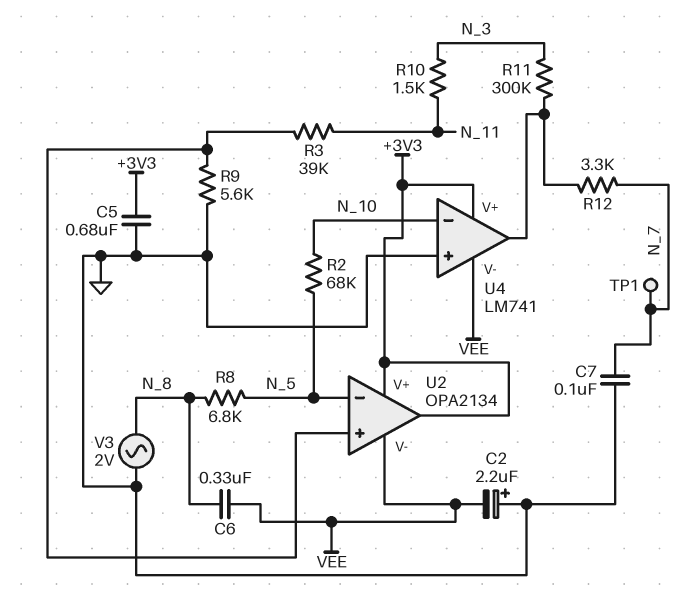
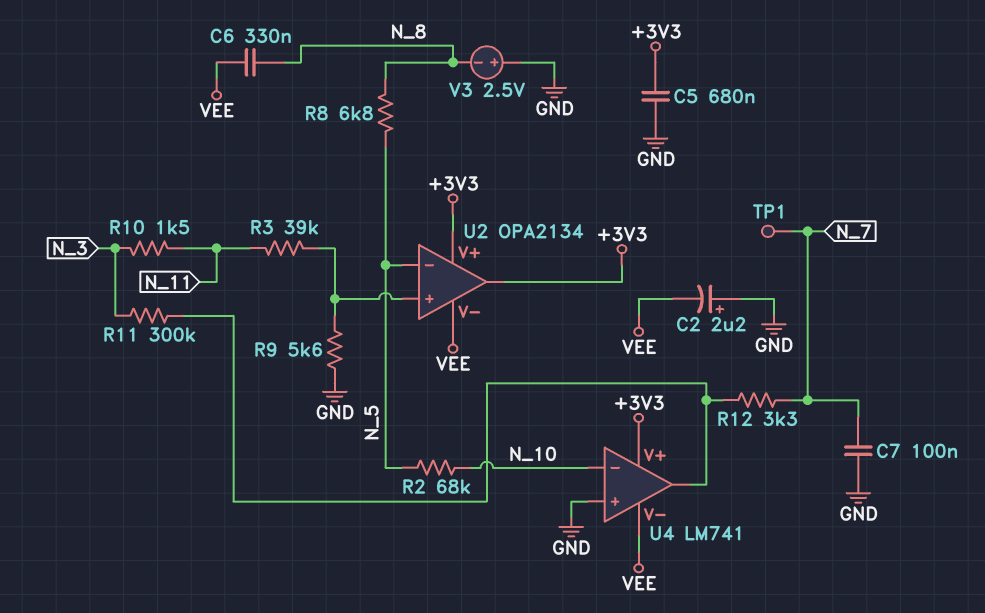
V3: AC 2V (GND, N_8) -> 2.5V (plus GND, minus N_8)

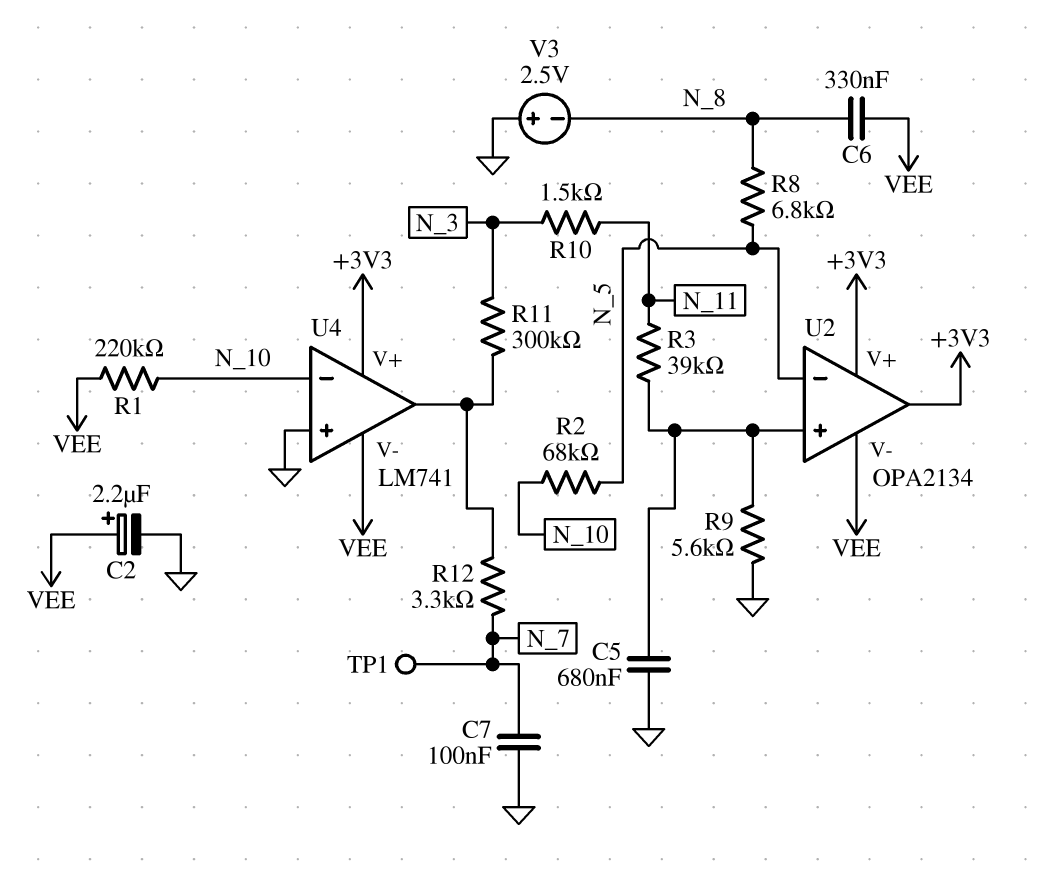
C2: 2.2uF (plus GND, minus VEE) -> 2.2uF (plus VEE, minus GND)
C5: 680nF (+3V3, GND) -> 680nF (GND, U2/in+)
R1: none -> 220k (N_10, VEE)

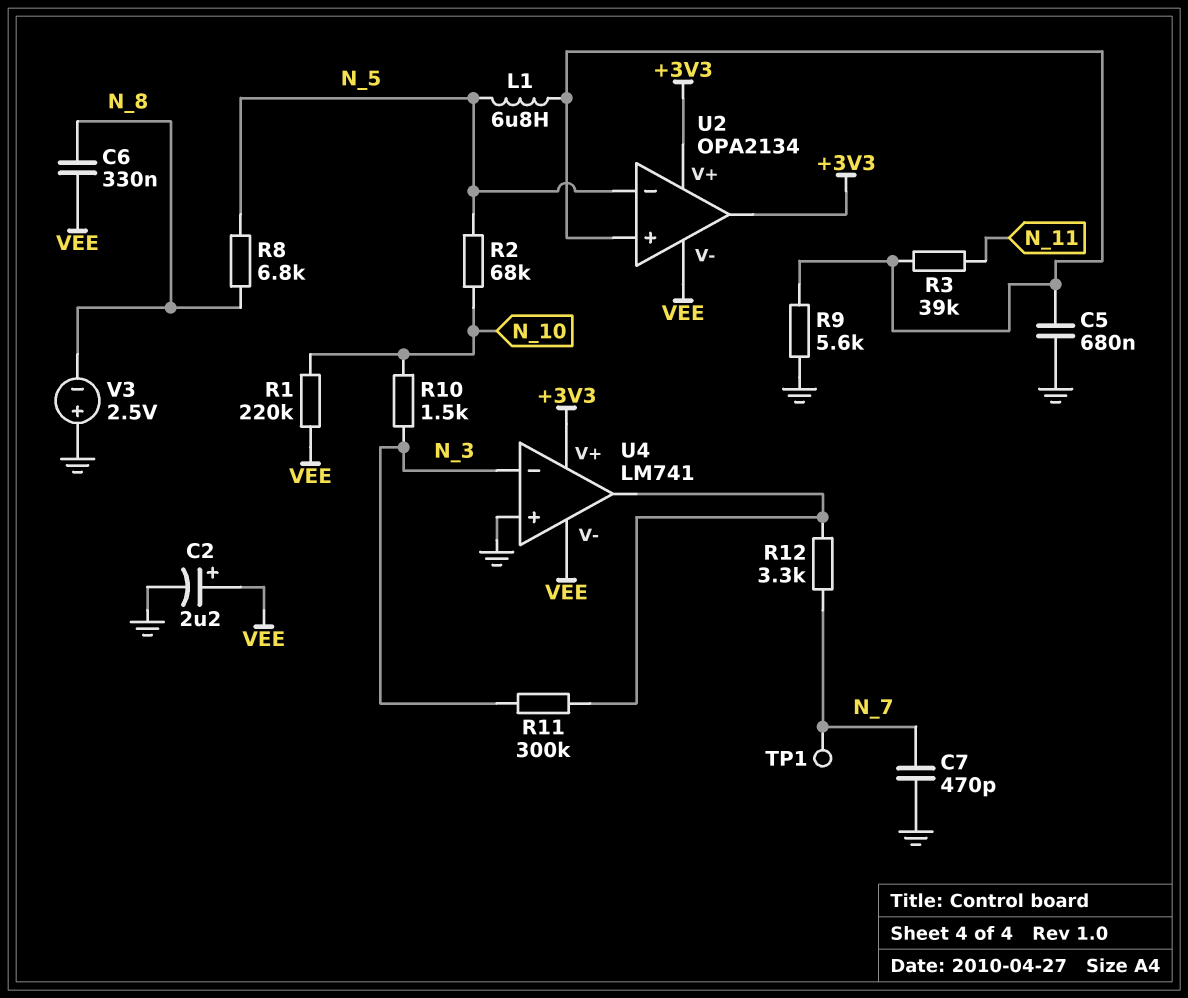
C7: 100nF (GND, N_7) -> 470pF (GND, N_7)
L1: none -> 6.8uH (N_5, U2/in+)
R10: 1.5k (N_3, N_11) -> 1.5k (N_3, N_10)
U4 pin in-: N_10 -> N_3

